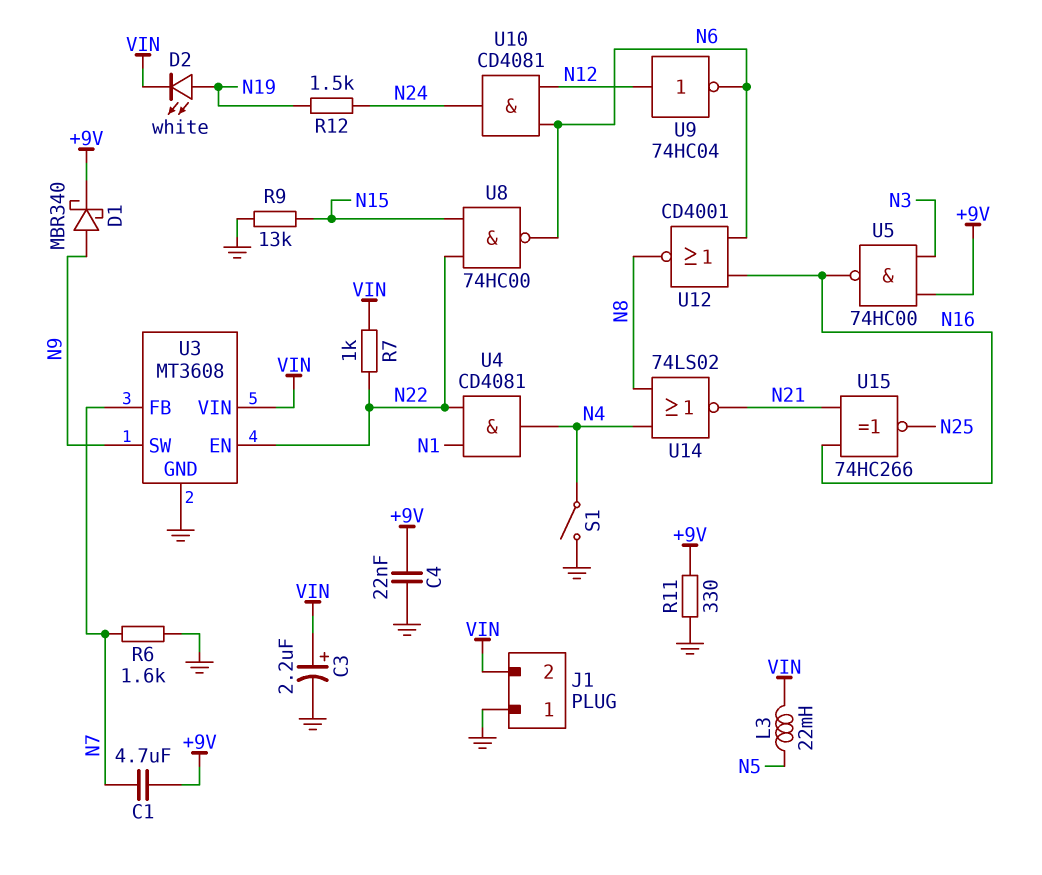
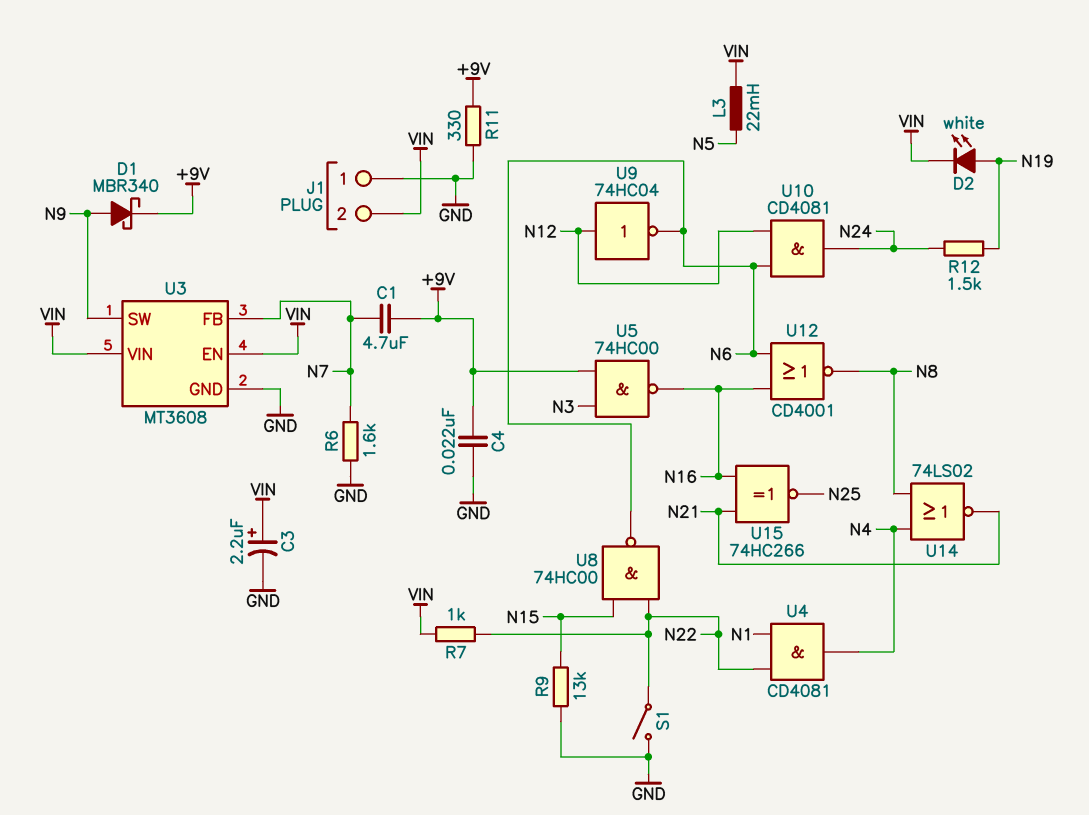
S1: switch (GND, N4) -> switch (GND, N22)
U3 pin EN: N22 -> VIN

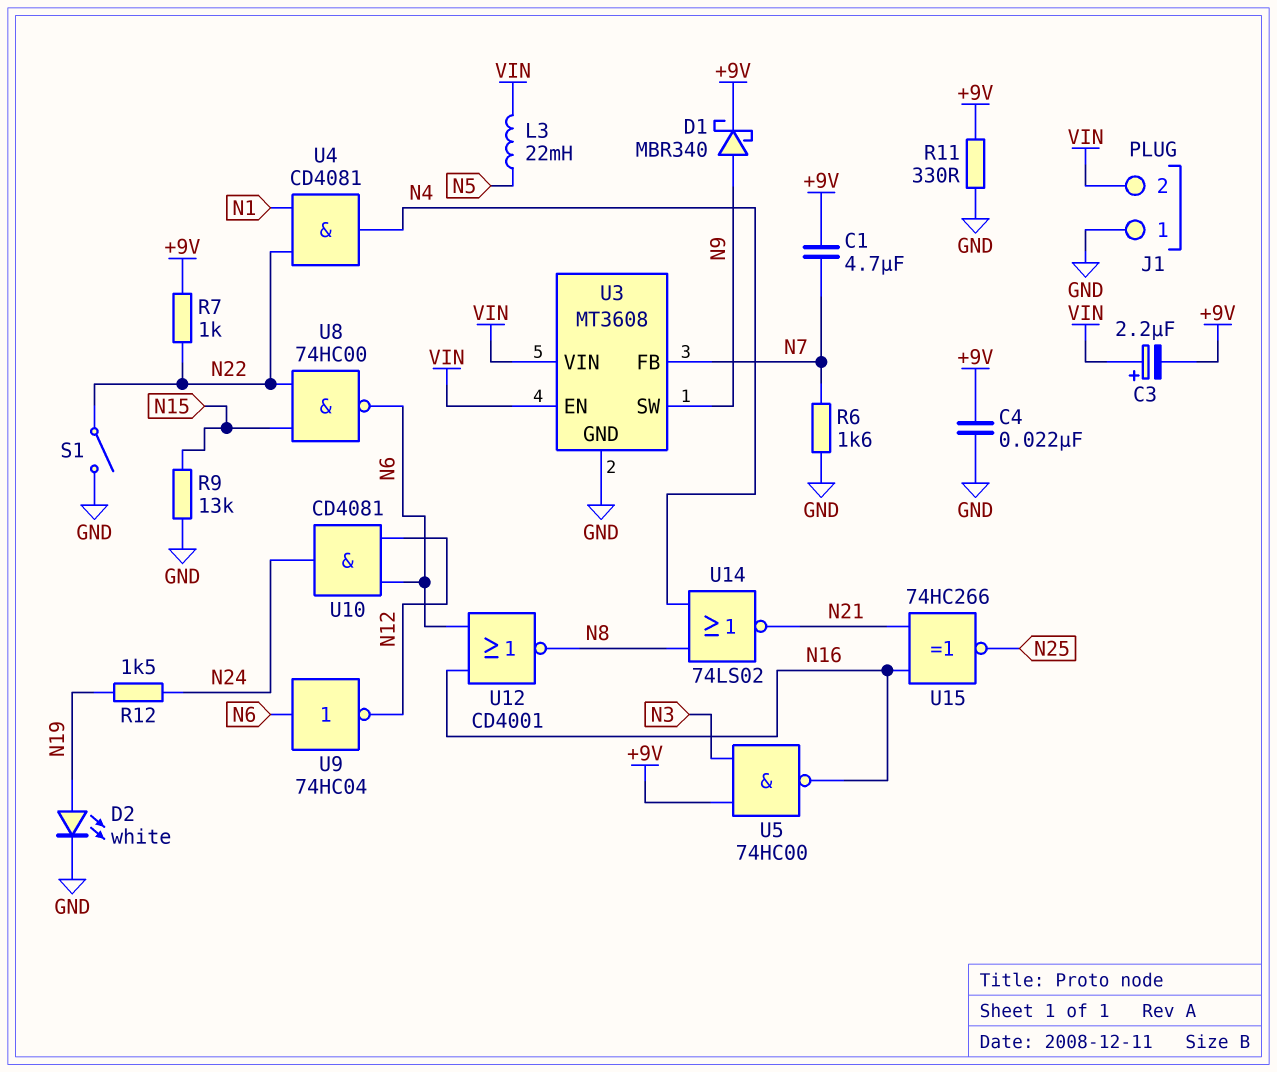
C3: 2.2uF (plus VIN, minus GND) -> 2.2uF (plus VIN, minus +9V)
D2: LED white (A N19, K VIN) -> LED white (A N19, K GND)
R7: 1k (N22, VIN) -> 1k (+9V, N22)
U9: NOT 74HC04 (in N12, out N6) -> NOT 74HC04 (in N6, out N12)

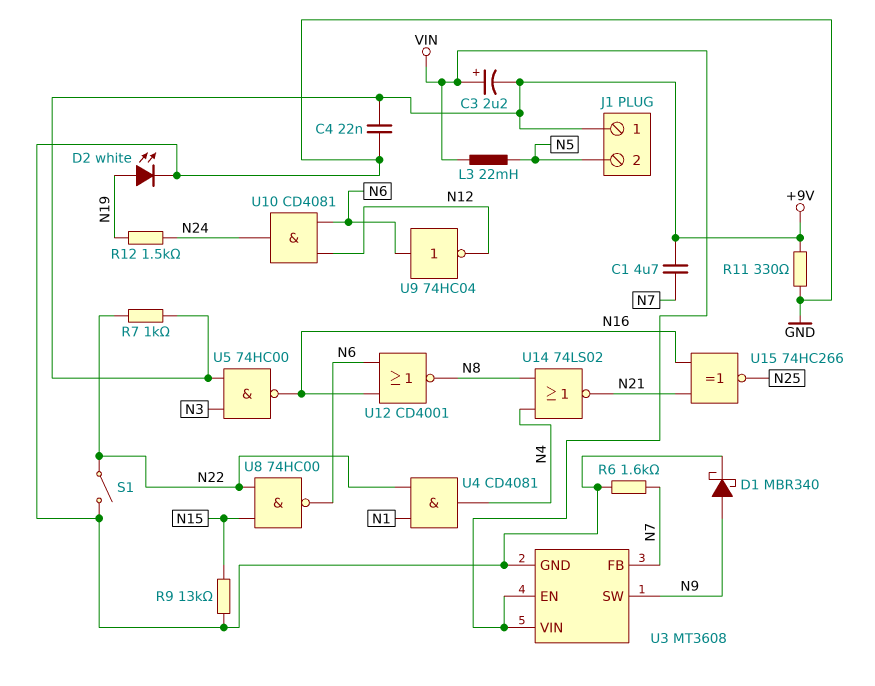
D1: schottky MBR340 (A N9, K +9V) -> schottky MBR340 (A N9, K GND)
J1 pin 1: GND -> +9V
J1 pin 2: VIN -> N5

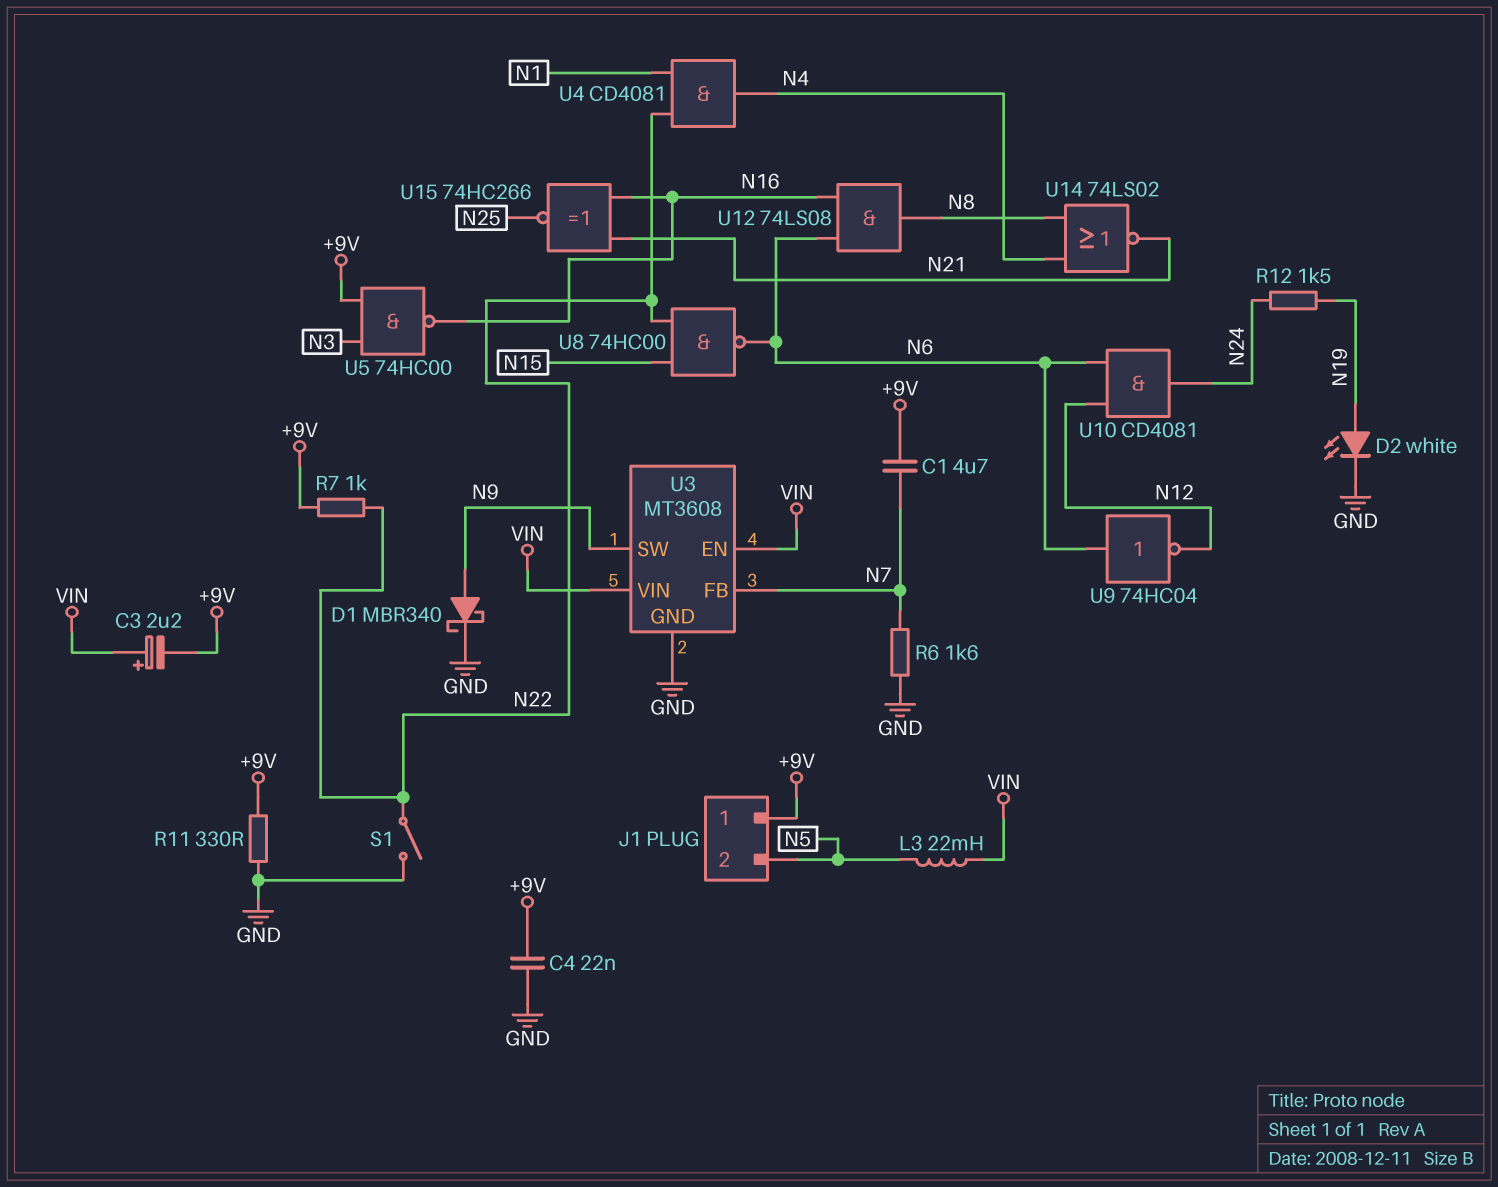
R9: 13k (GND, N15) -> none
U12: NOR CD4001 (in N6, in N16, out N8) -> AND 74LS08 (in N6, in N16, out N8)

